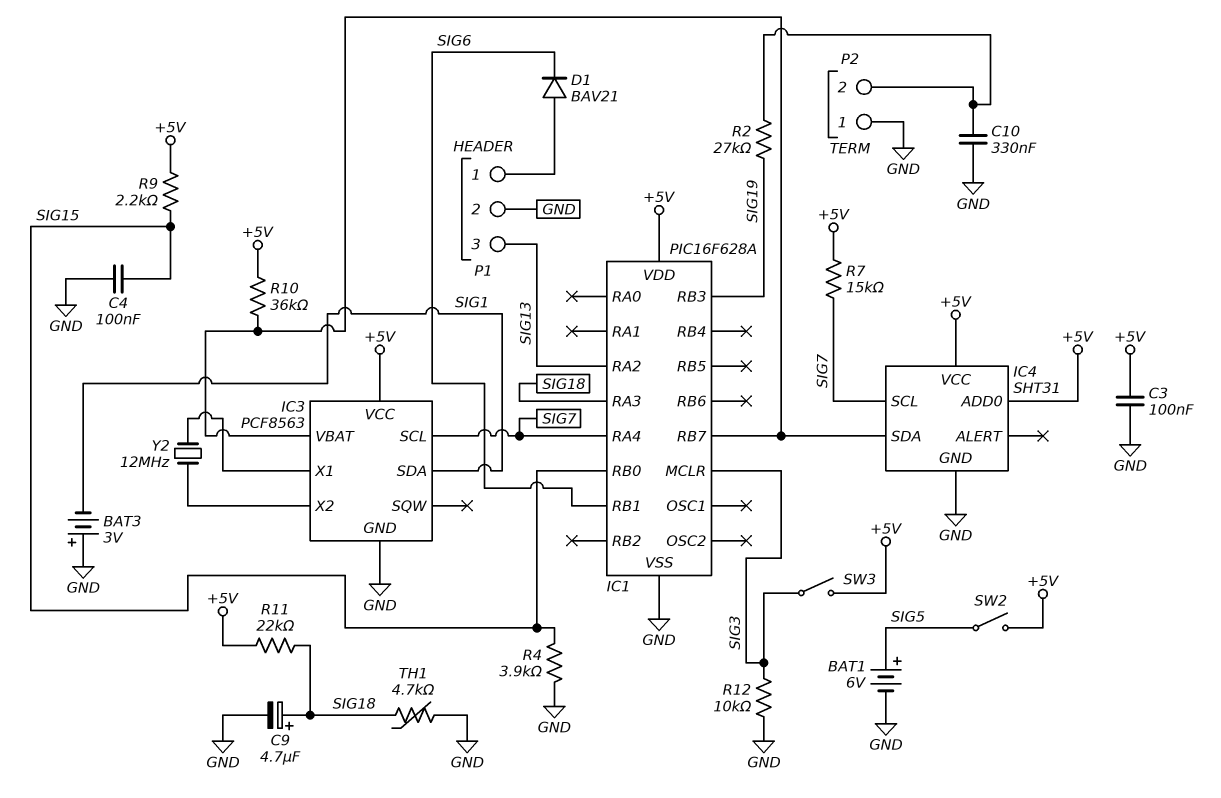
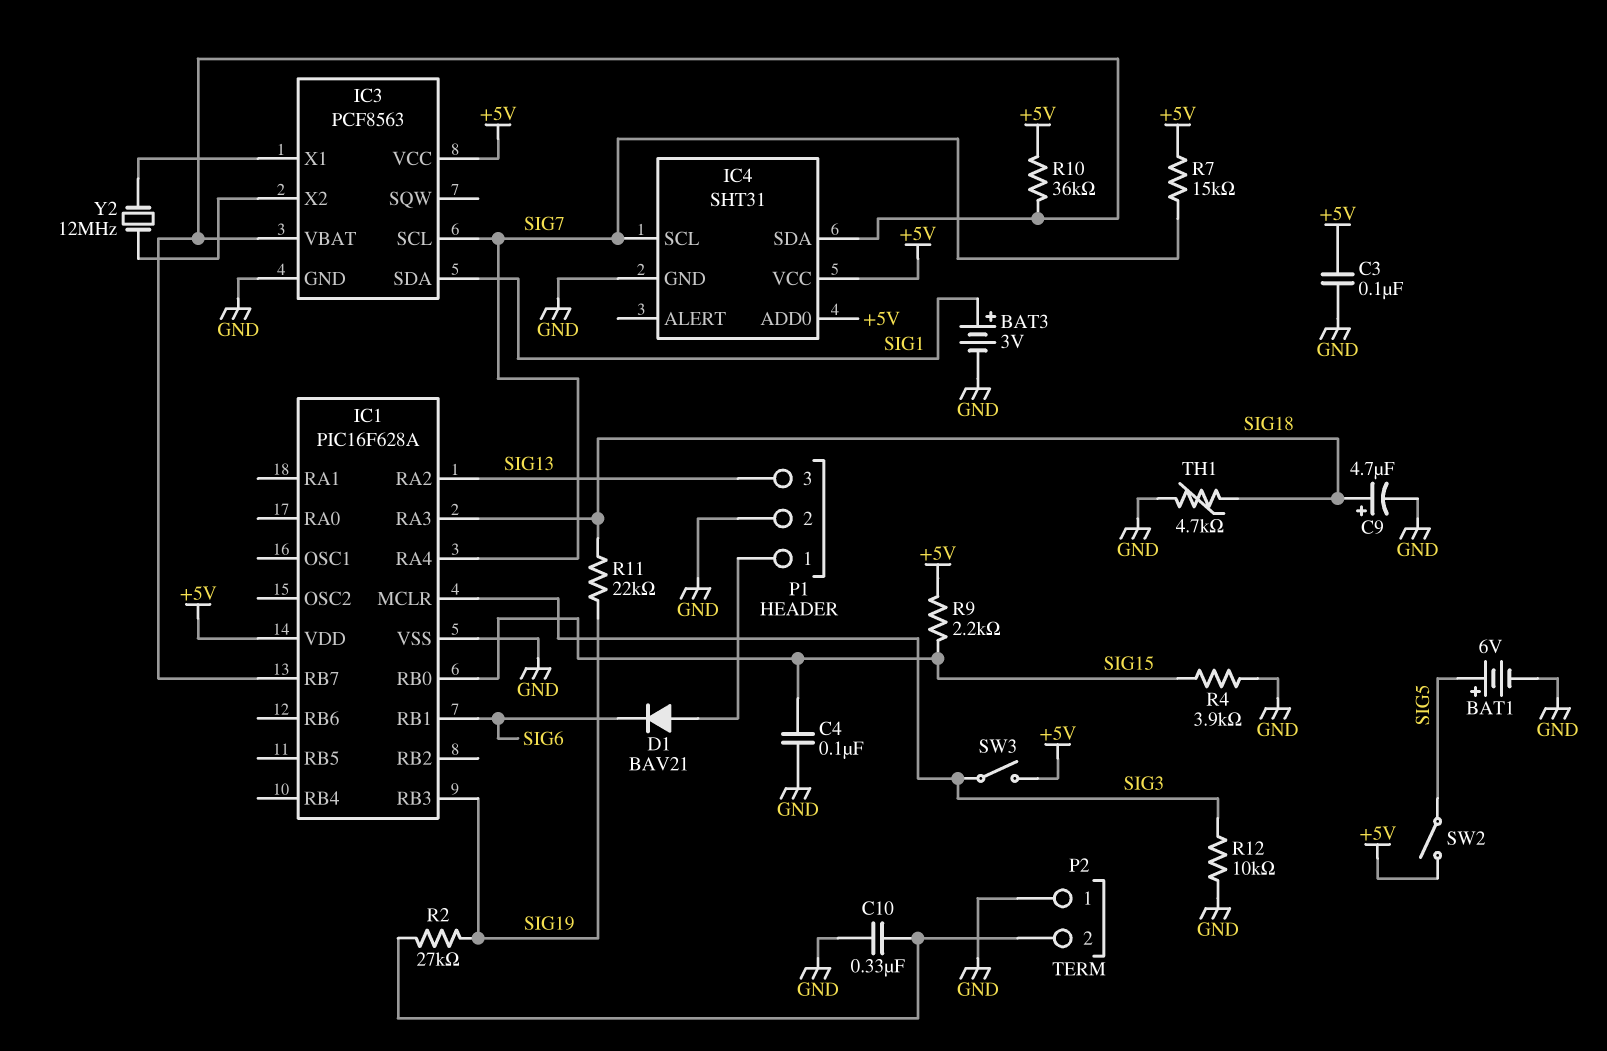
BAT3: 3V (plus GND, minus SIG1) -> 3V (plus SIG1, minus GND)
R11: 22k (+5V, SIG18) -> 22k (SIG18, SIG19)

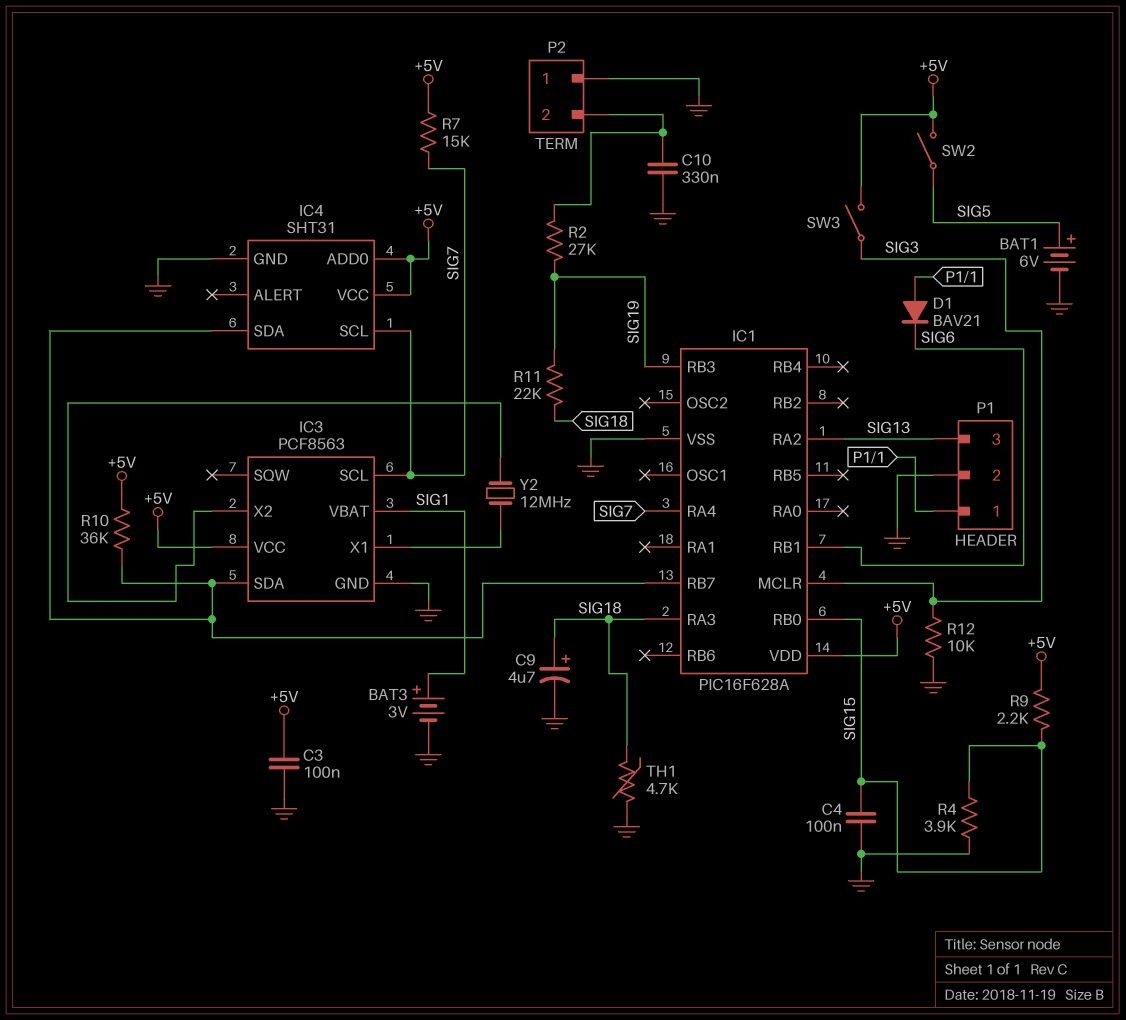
IC3 pin SDA: SIG1 -> IC1/RB7
IC3 pin VBAT: IC1/RB7 -> SIG1

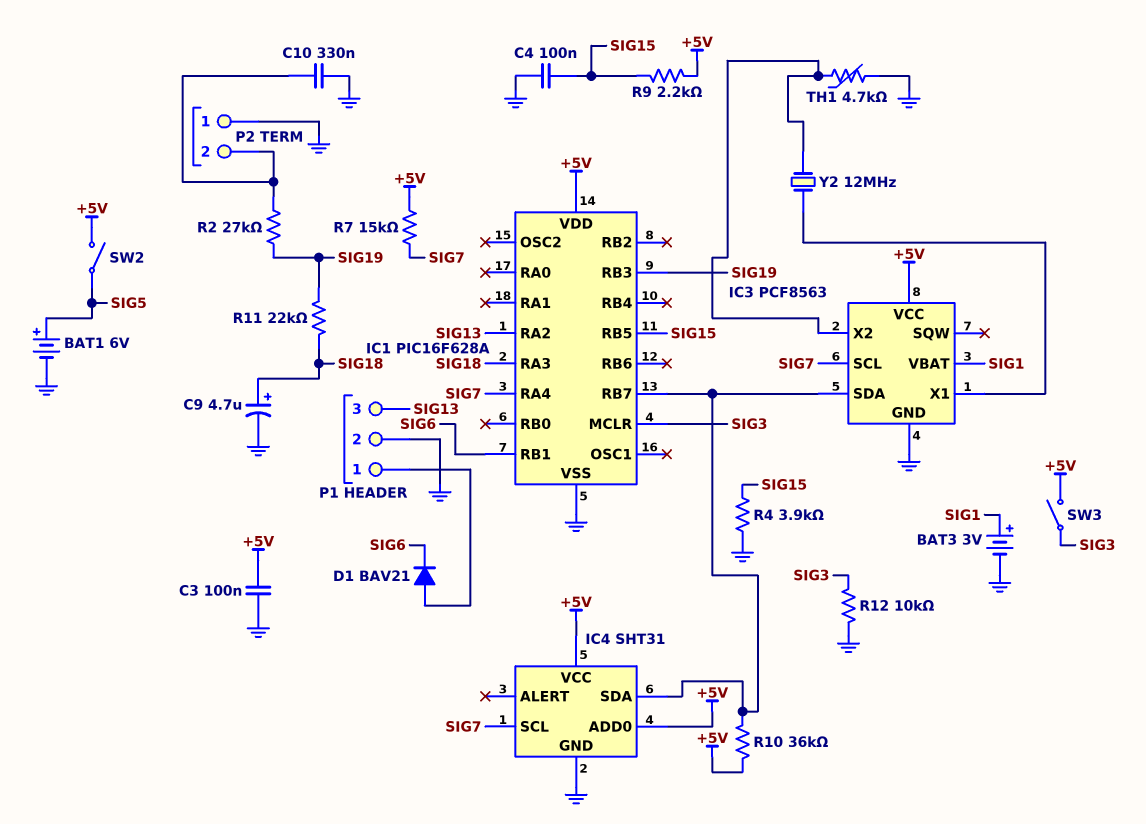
IC1 pin RB0: SIG15 -> none
IC1 pin RB5: none -> SIG15
TH1: 4.7k (GND, SIG18) -> 4.7k (GND, IC3/X2)

